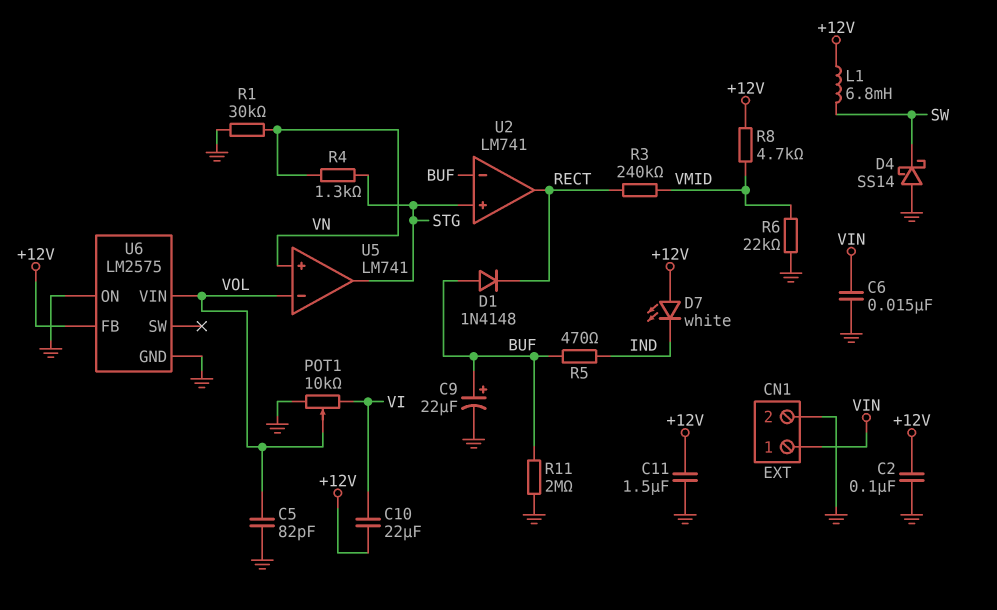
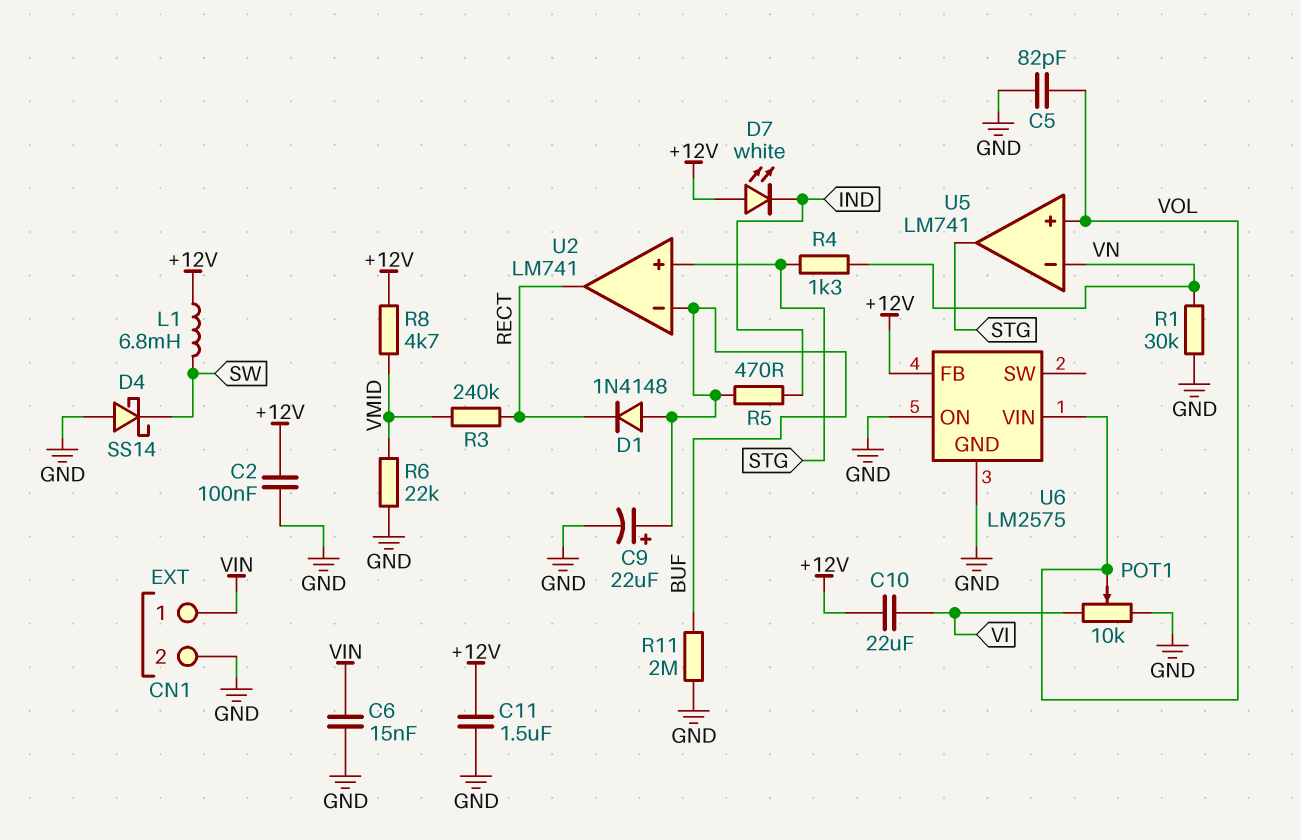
U5 pin in+: VN -> VOL
U5 pin in-: VOL -> VN

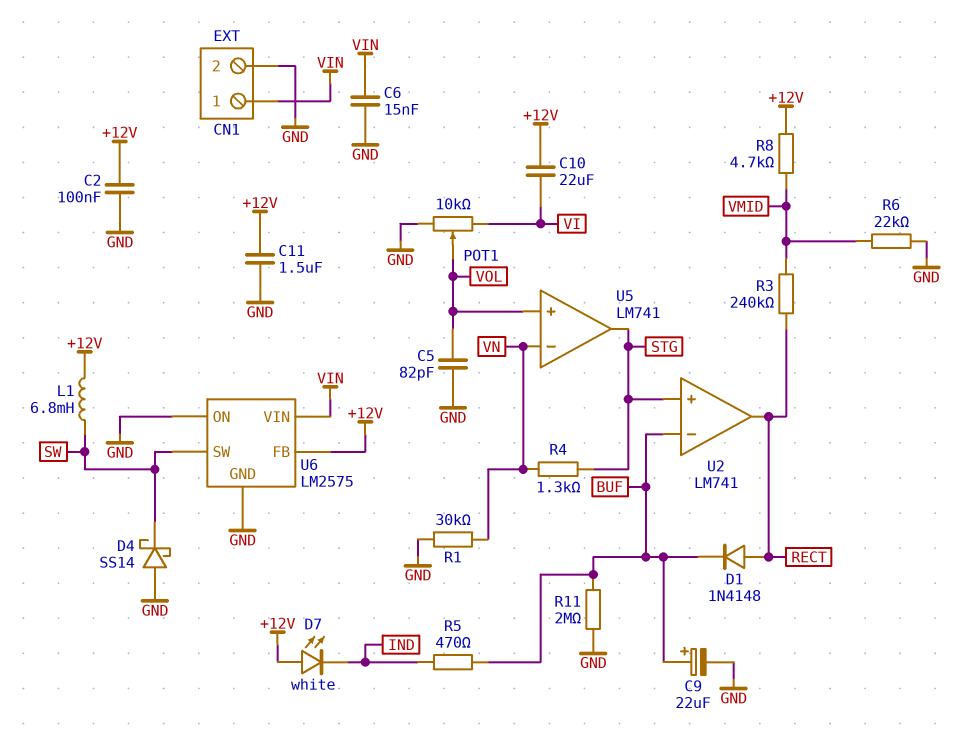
D1: diode 1N4148 (A BUF, K RECT) -> diode 1N4148 (A RECT, K BUF)
U6 pin SW: none -> SW
U6 pin VIN: VOL -> VIN

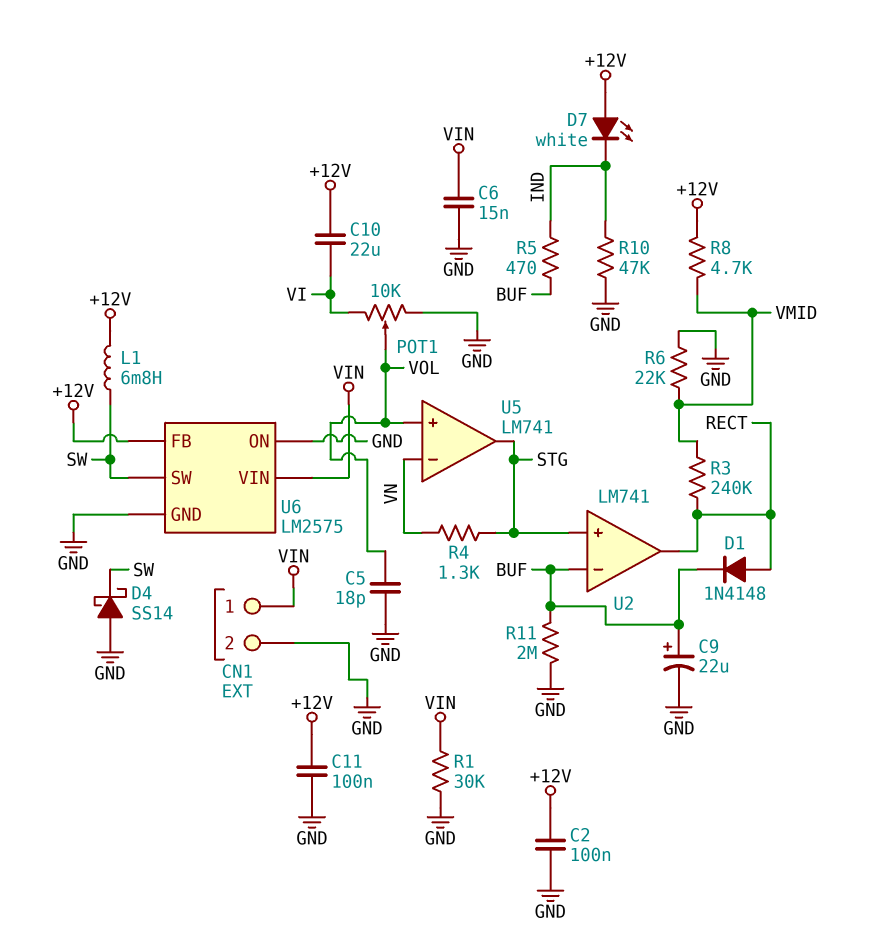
C5: 82pF (GND, VOL) -> 18pF (GND, VOL)
C11: 1.5uF (+12V, GND) -> 100nF (+12V, GND)
R1: 30k (GND, VN) -> 30k (GND, VIN)
R10: none -> 47k (GND, IND)

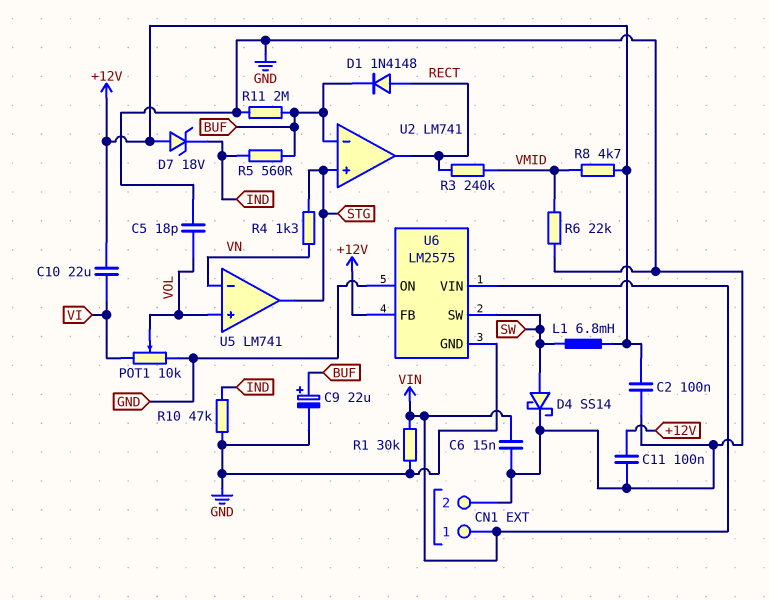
D4: schottky SS14 (A GND, K SW) -> schottky SS14 (A SW, K GND)
D7: LED white (A +12V, K IND) -> zener 18V (A +12V, K IND)
R5: 470 (BUF, IND) -> 560 (BUF, IND)

